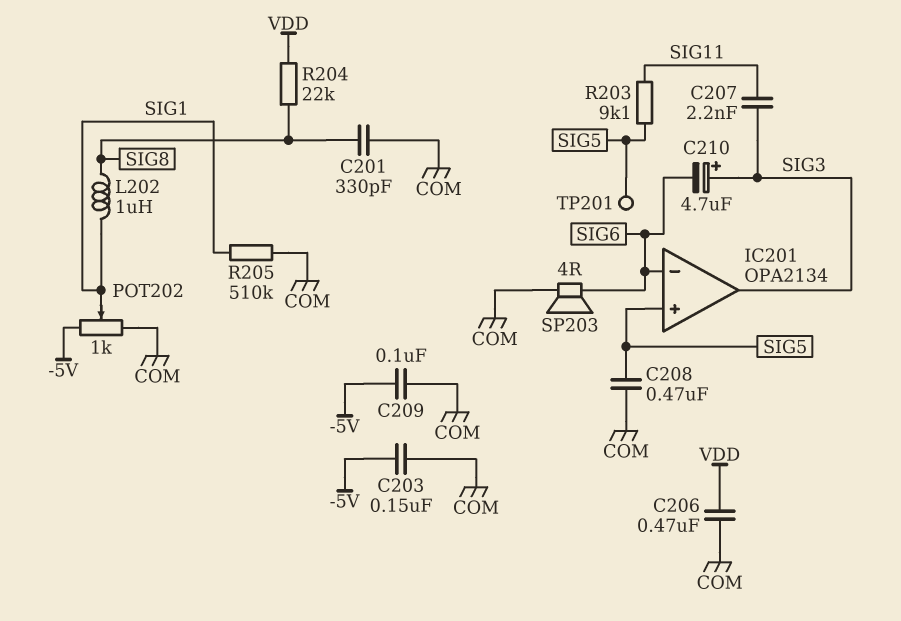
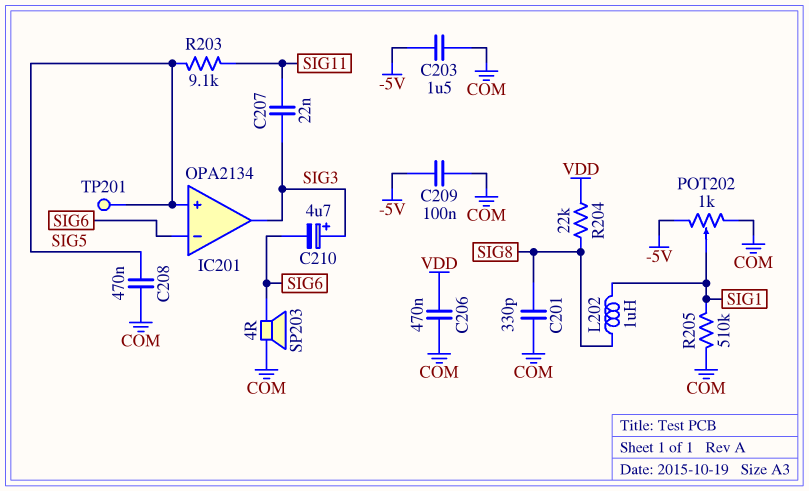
C203: 150nF (-5V, COM) -> 1.5uF (-5V, COM)
C207: 2.2nF (SIG3, SIG11) -> 22nF (SIG3, SIG11)

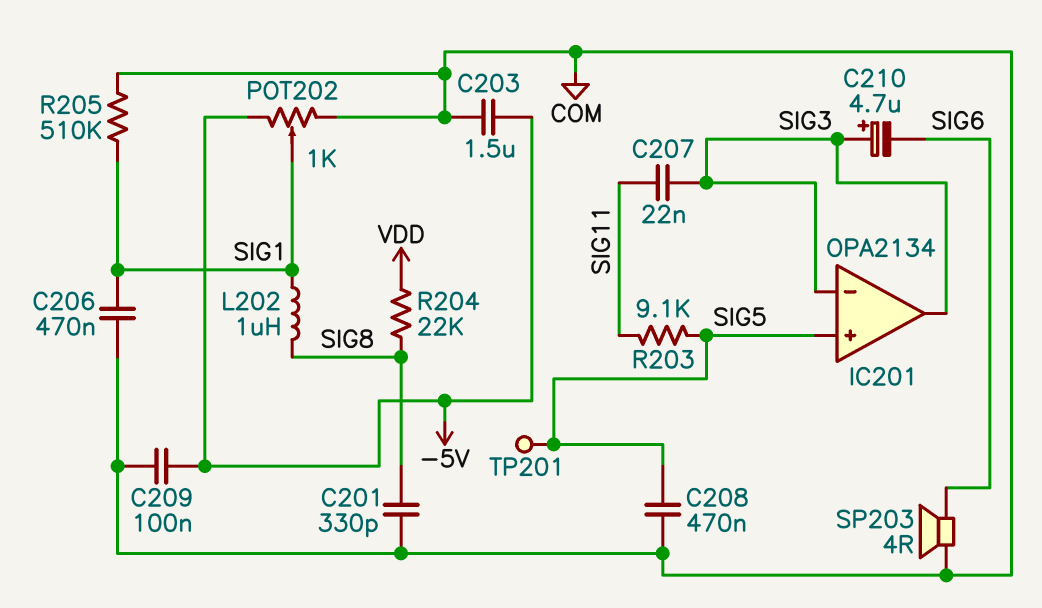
C206: 470nF (COM, VDD) -> 470nF (COM, SIG1)
IC201 pin in-: SIG6 -> SIG3

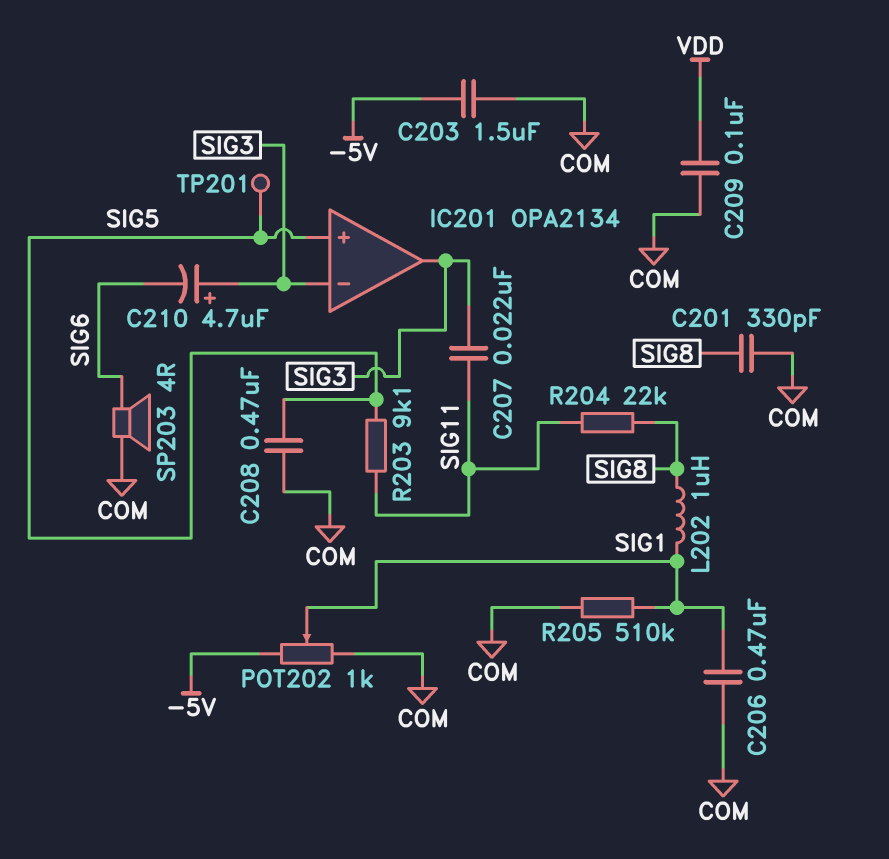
C209: 100nF (-5V, COM) -> 100nF (COM, VDD)
R204: 22k (SIG8, VDD) -> 22k (SIG8, SIG11)

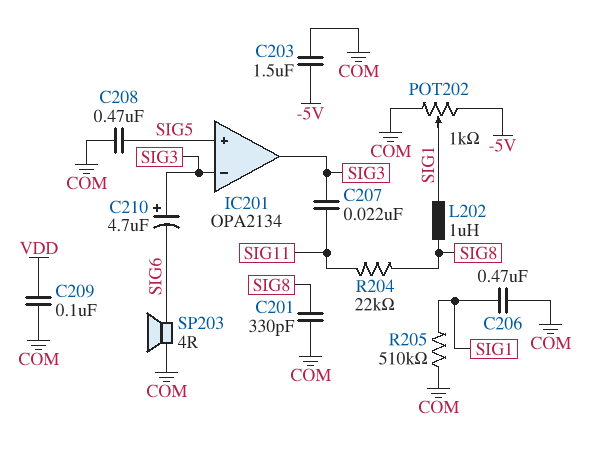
R203: 9.1k (SIG5, SIG11) -> none
TP201: test point (SIG5) -> none

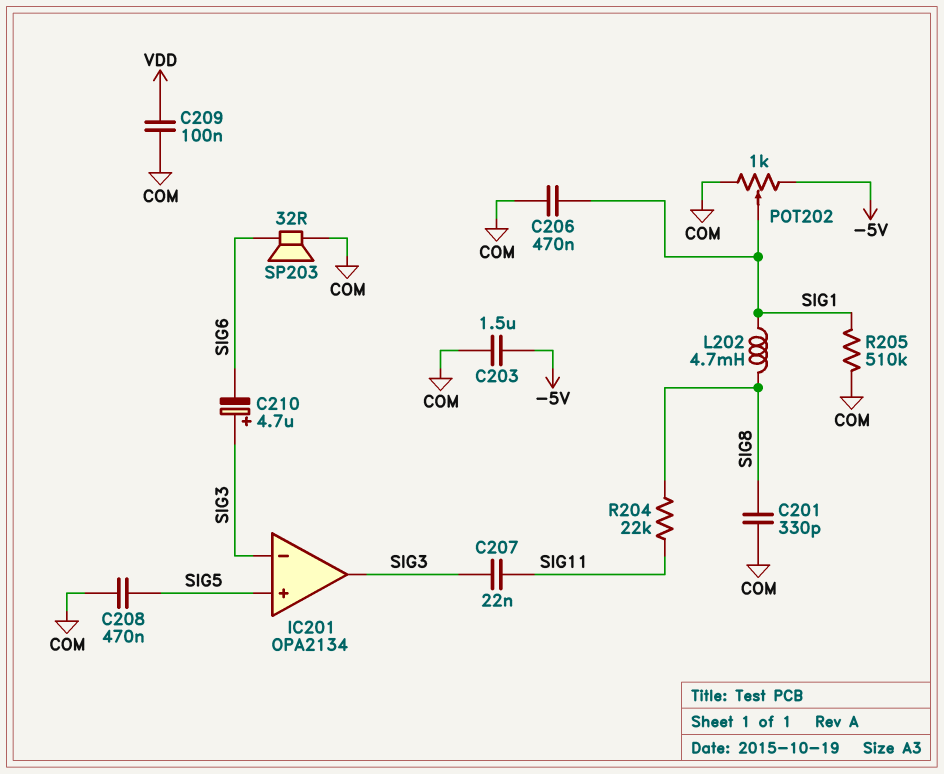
L202: 1uH (SIG1, SIG8) -> 4.7mH (SIG1, SIG8)
SP203: speaker 4R (COM, SIG6) -> speaker 32R (COM, SIG6)

